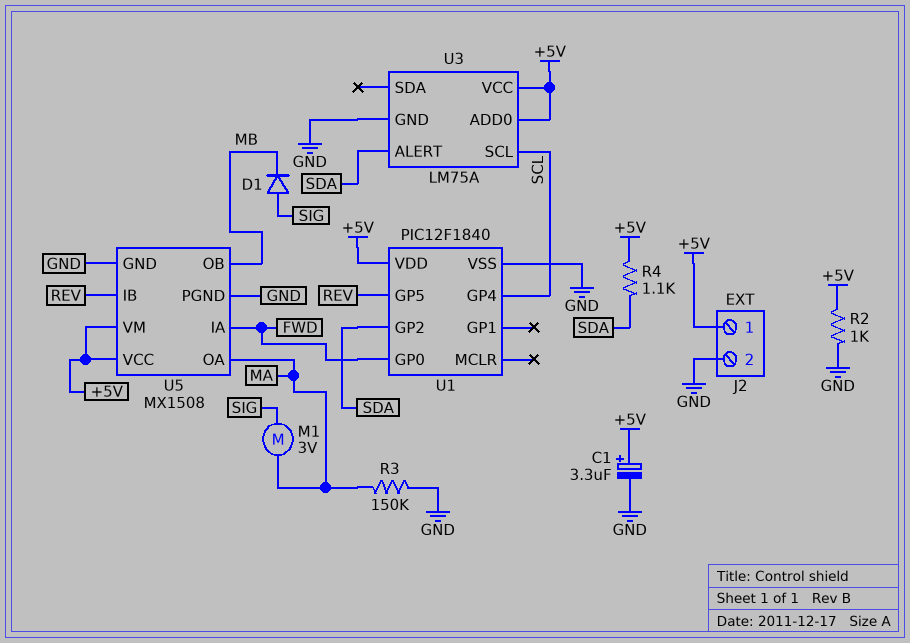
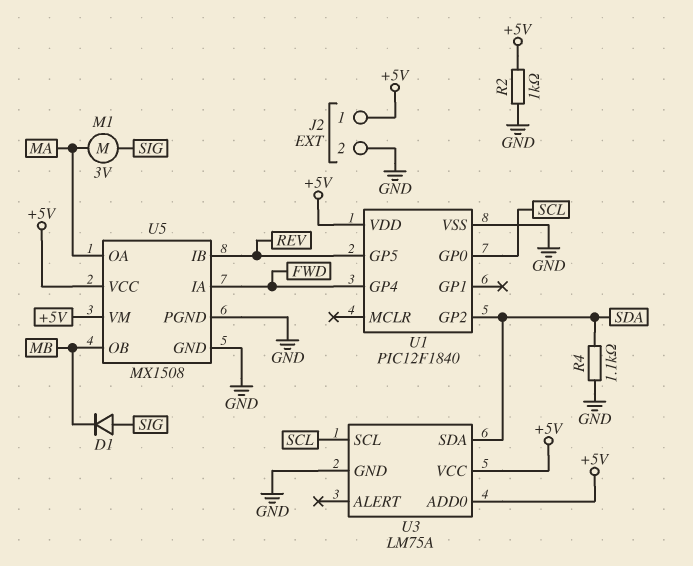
C1: 3.3uF (plus +5V, minus GND) -> none
R3: 150k (GND, MA) -> none
R4: 1.1k (+5V, SDA) -> 1.1k (GND, SDA)
U1 pin GP0: FWD -> SCL
U1 pin GP4: SCL -> FWD
U3 pin ALERT: SDA -> none
U3 pin SDA: none -> SDA

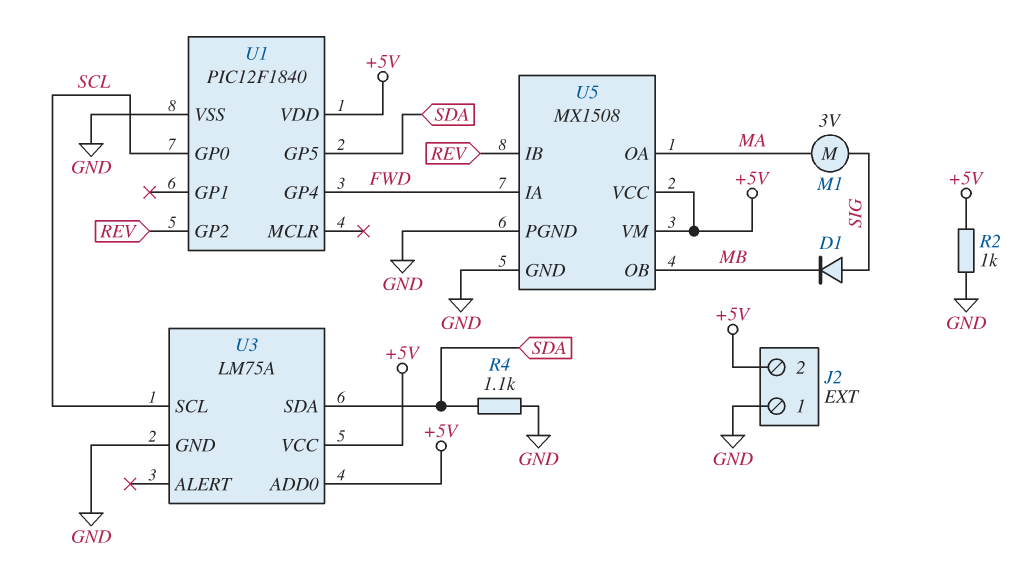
J2 pin 1: +5V -> GND
J2 pin 2: GND -> +5V
U1 pin GP2: SDA -> REV
U1 pin GP5: REV -> SDA

